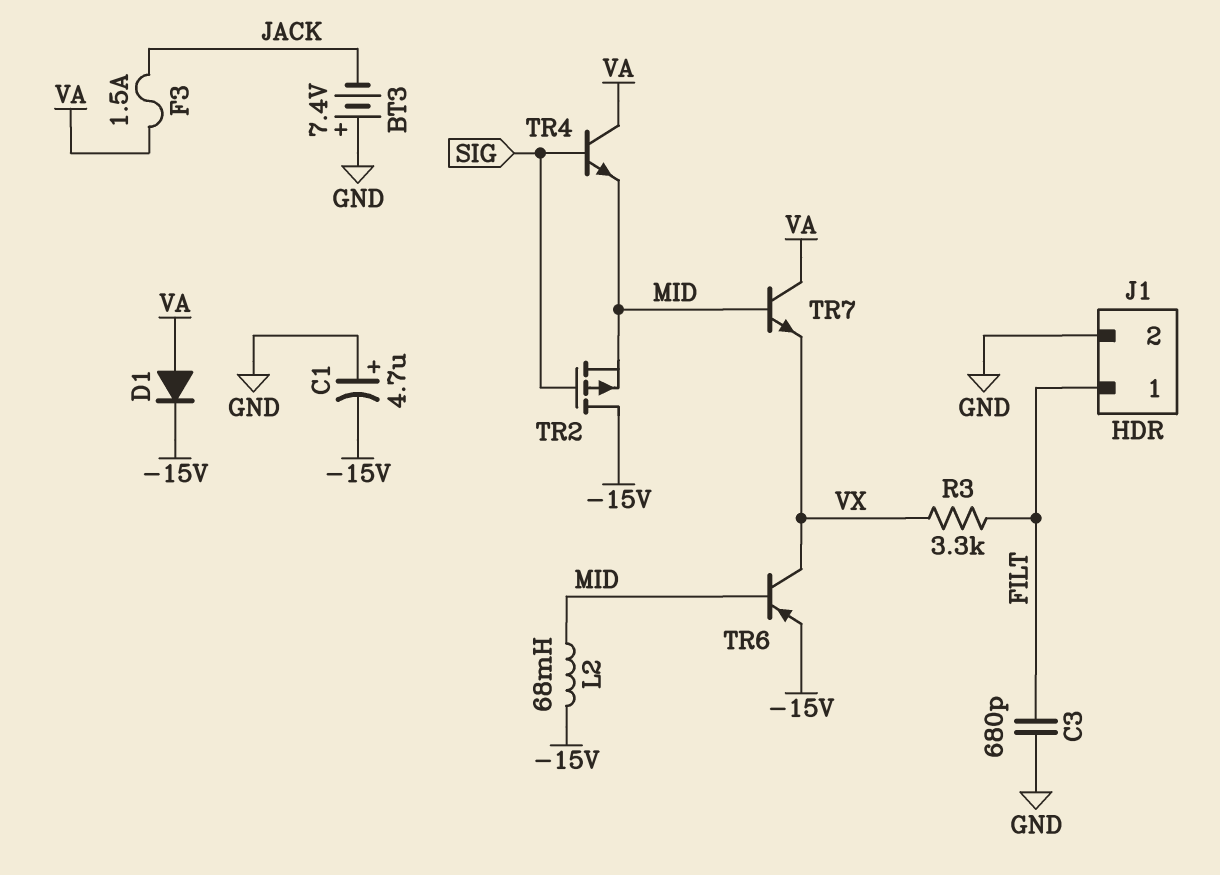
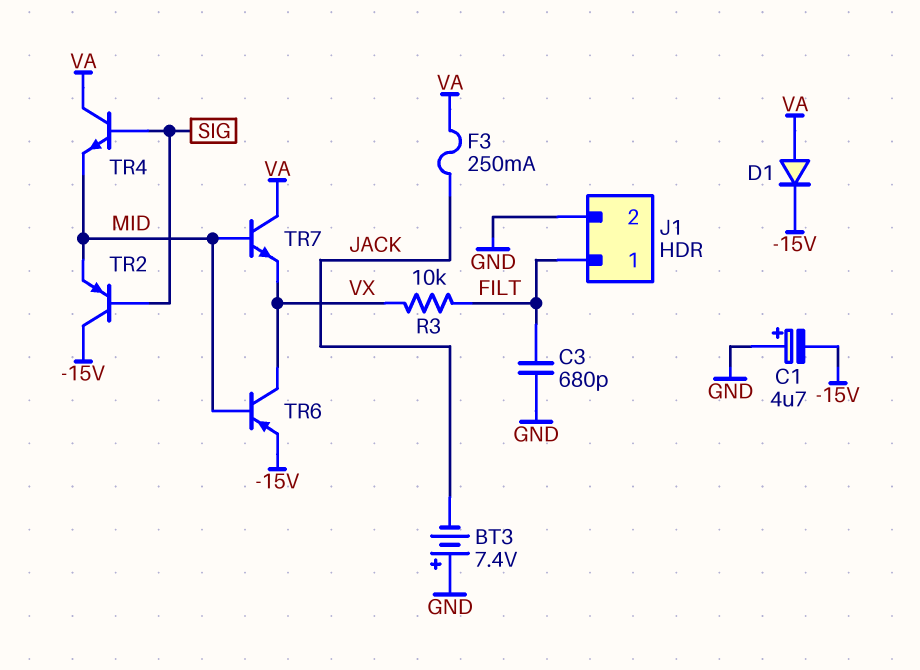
F3: 1.5A (JACK, VA) -> 250mA (JACK, VA)
L2: 68mH (-15V, MID) -> none
R3: 3.3k (FILT, VX) -> 10k (FILT, VX)
TR2: PMOS (G SIG, D -15V, S MID) -> PNP (B SIG, C -15V, E MID)

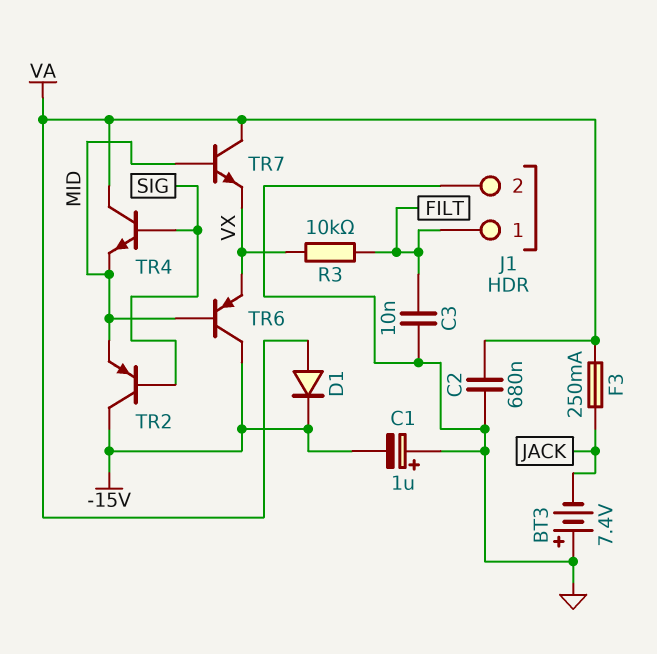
C1: 4.7uF (plus GND, minus -15V) -> 1uF (plus GND, minus -15V)
C2: none -> 680nF (GND, VA)
C3: 680pF (FILT, GND) -> 10nF (FILT, GND)
TR6: PNP (B MID, C VX, E -15V) -> PNP (B MID, C -15V, E VX)

